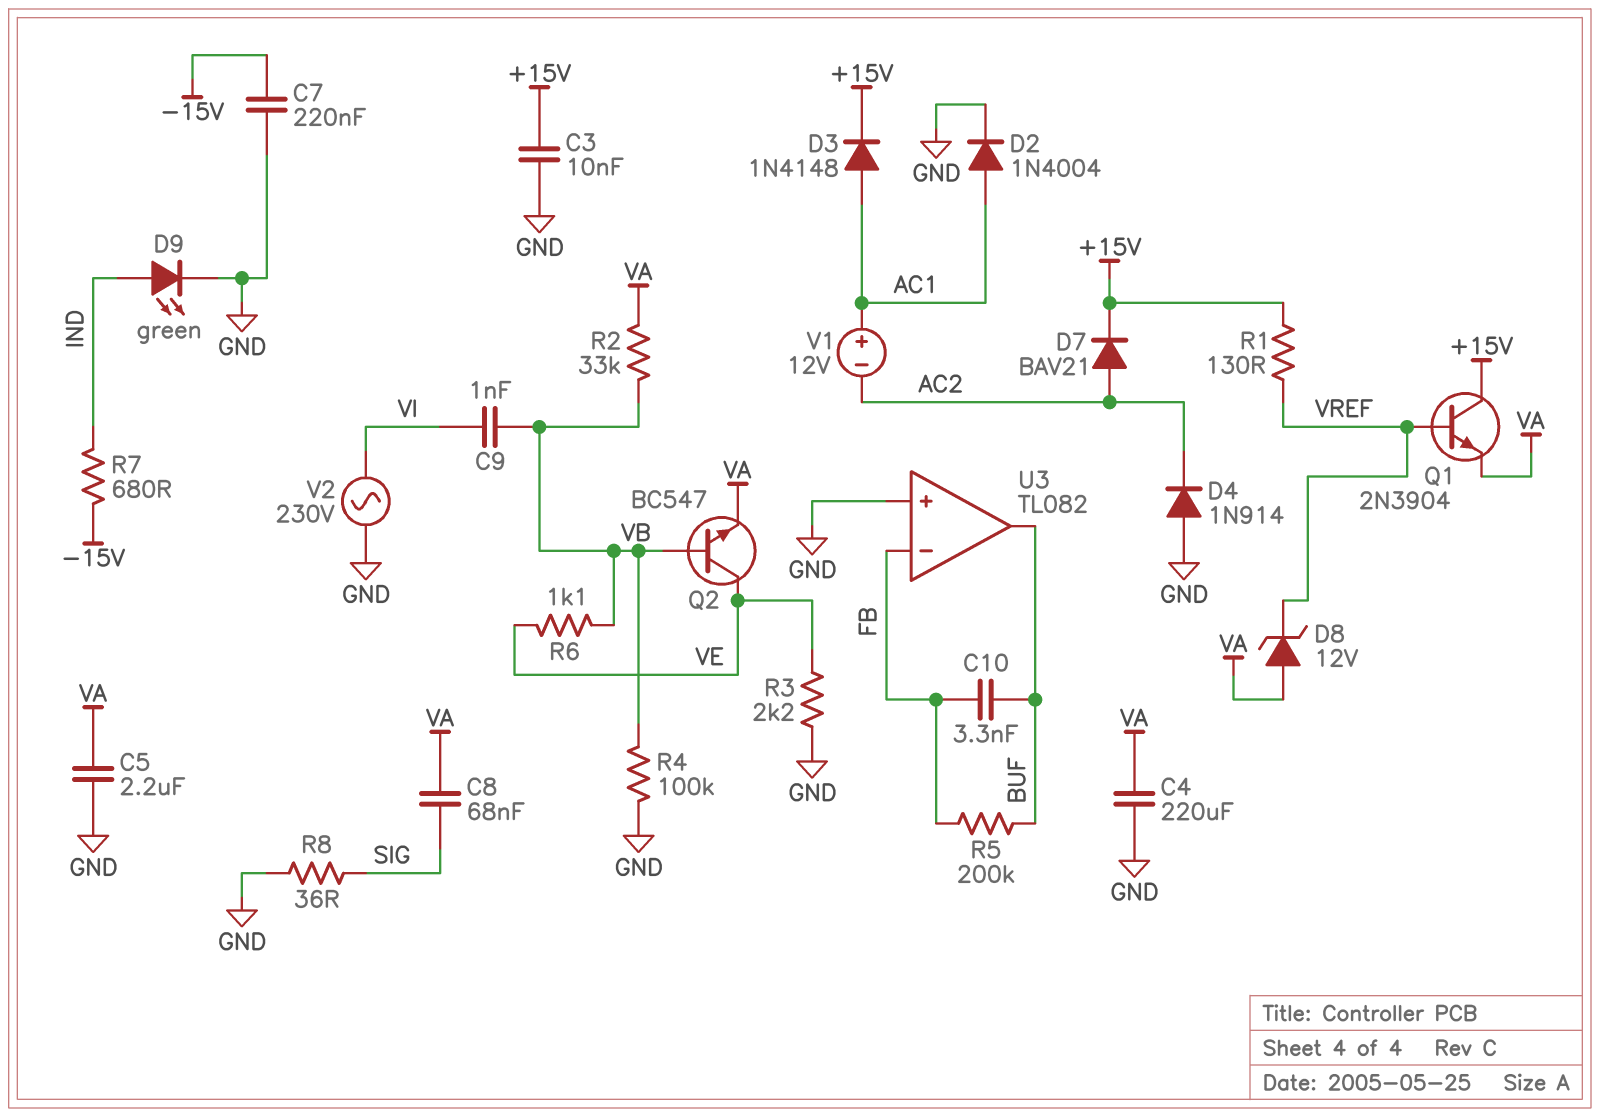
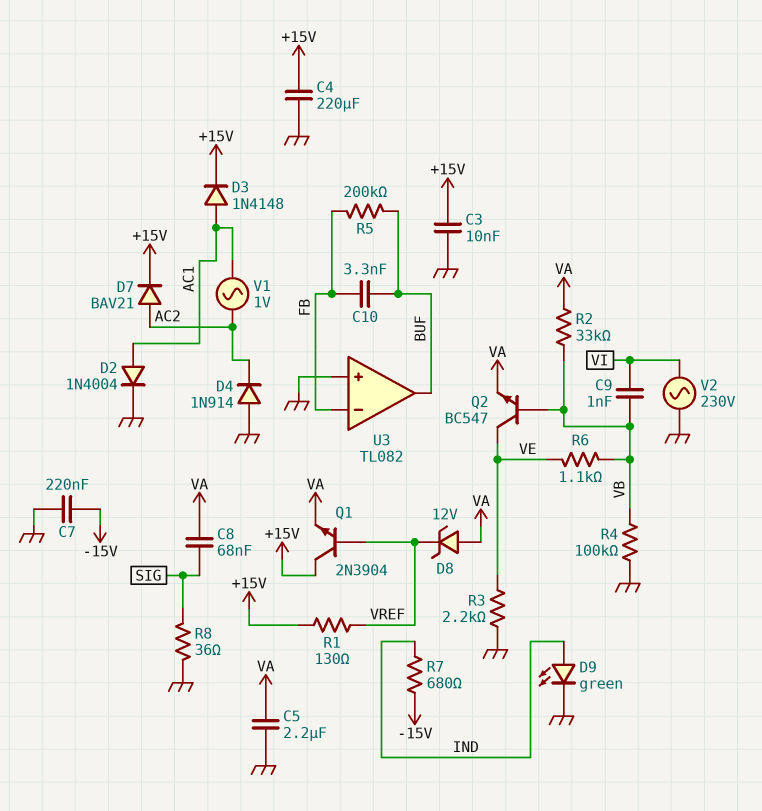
C4: 220uF (GND, VA) -> 220uF (+15V, GND)
V1: 12V (plus AC1, minus AC2) -> AC 1V (AC1, AC2)

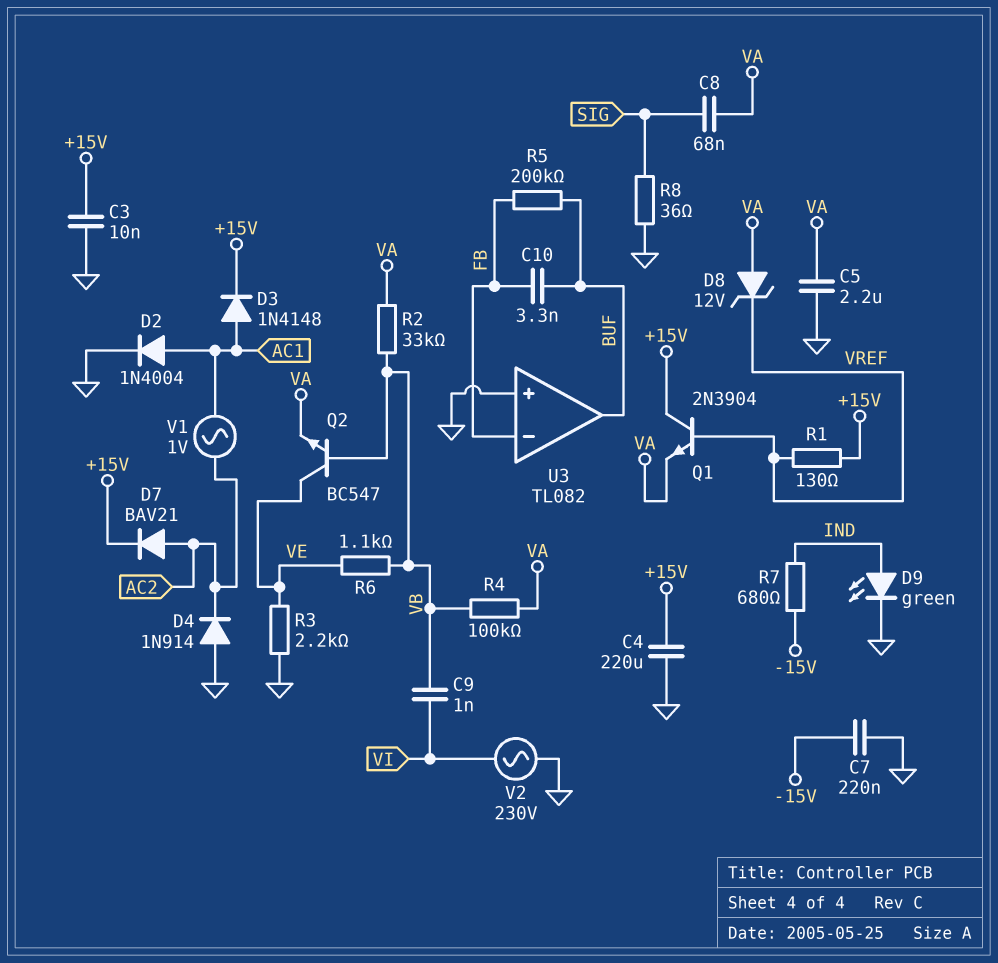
R4: 100k (GND, VB) -> 100k (VA, VB)

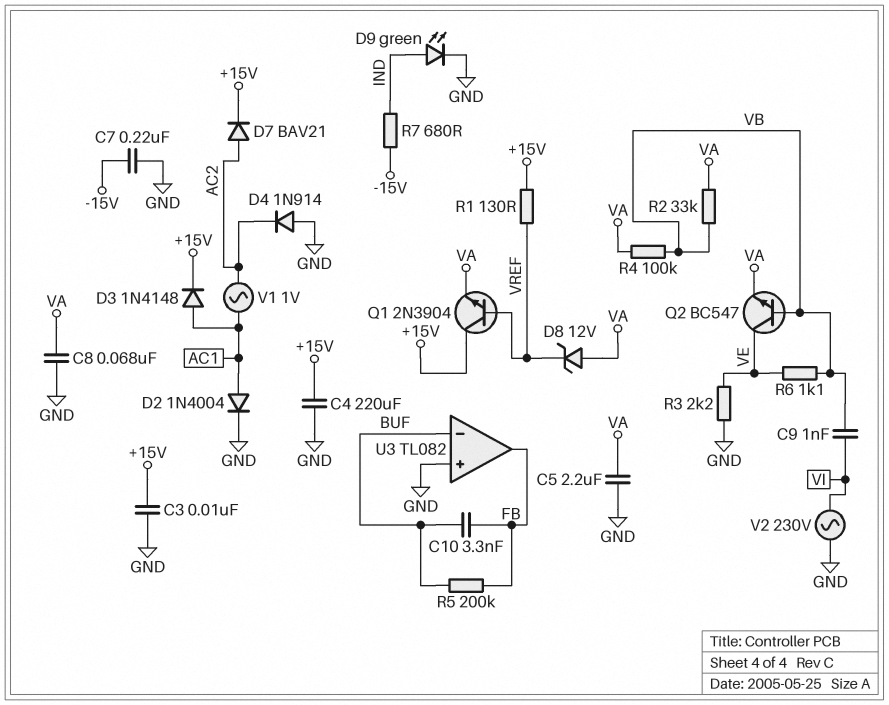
C8: 68nF (SIG, VA) -> 68nF (GND, VA)
R8: 36 (GND, SIG) -> none
U3 pin in-: FB -> BUF
U3 pin out: BUF -> FB

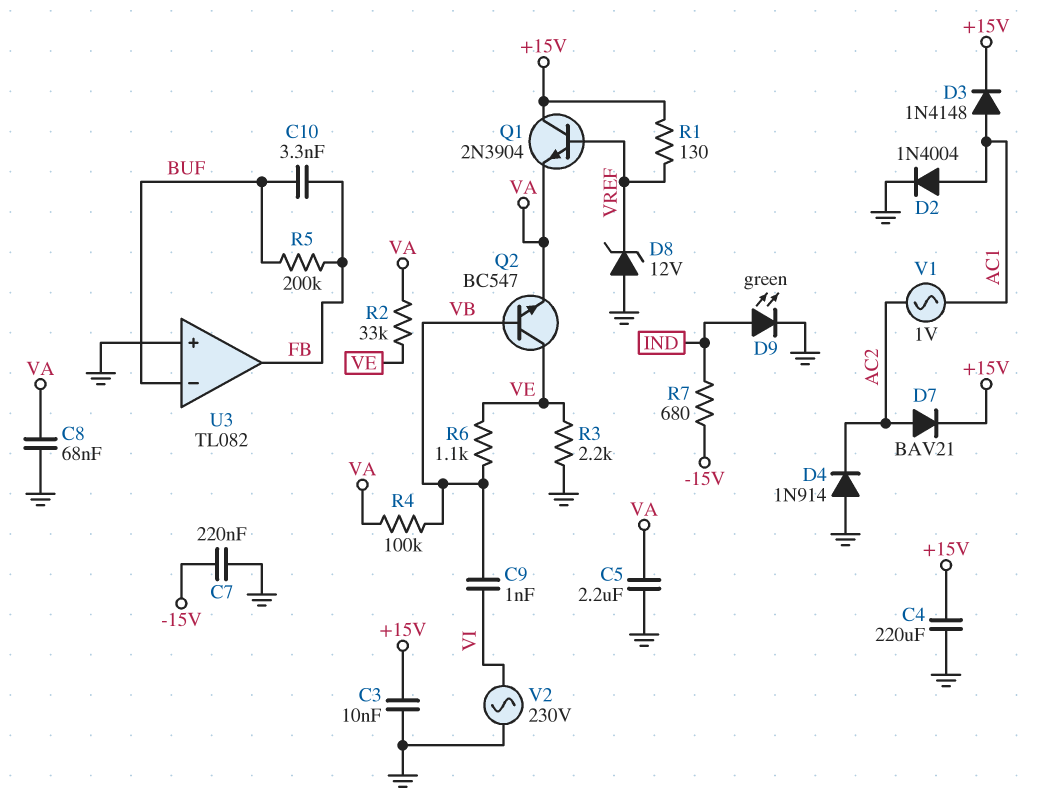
D8: zener 12V (A VA, K VREF) -> zener 12V (A GND, K VREF)
R2: 33k (VA, VB) -> 33k (VA, VE)

